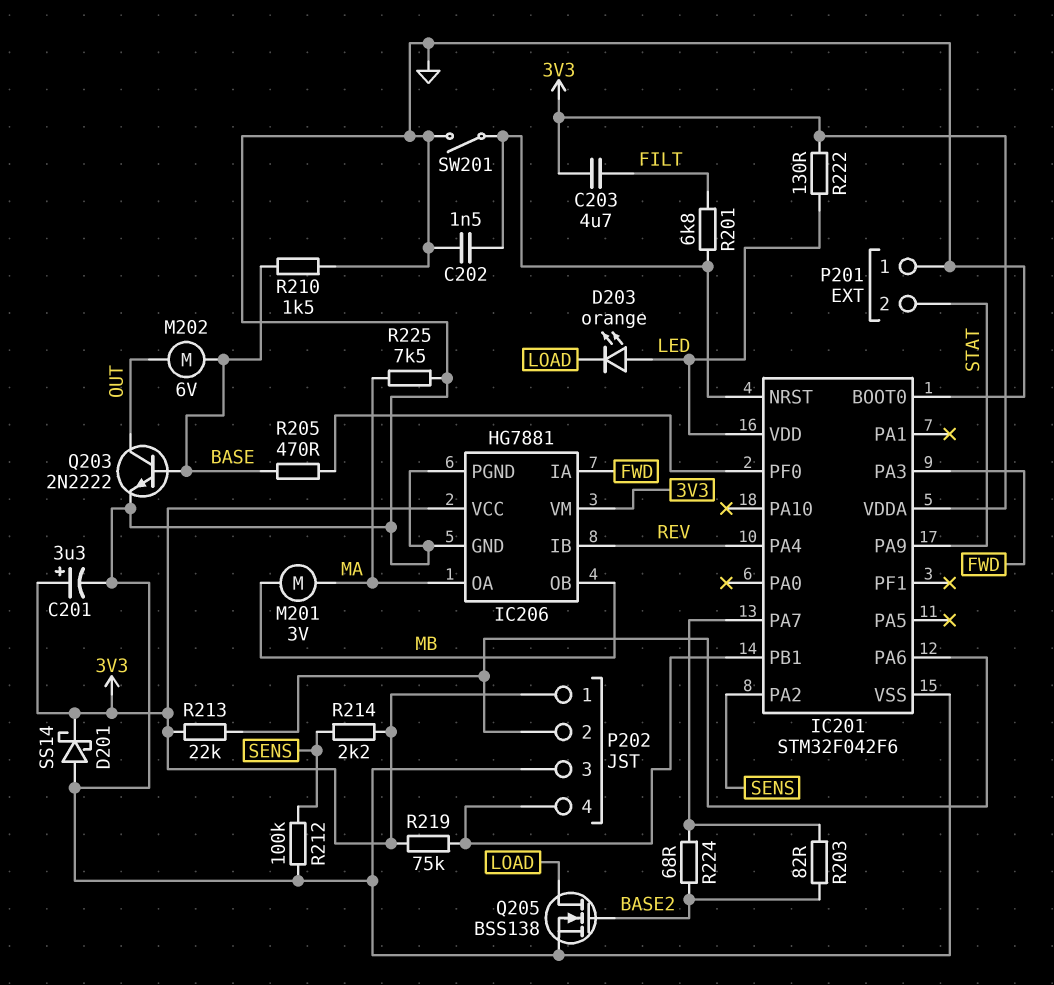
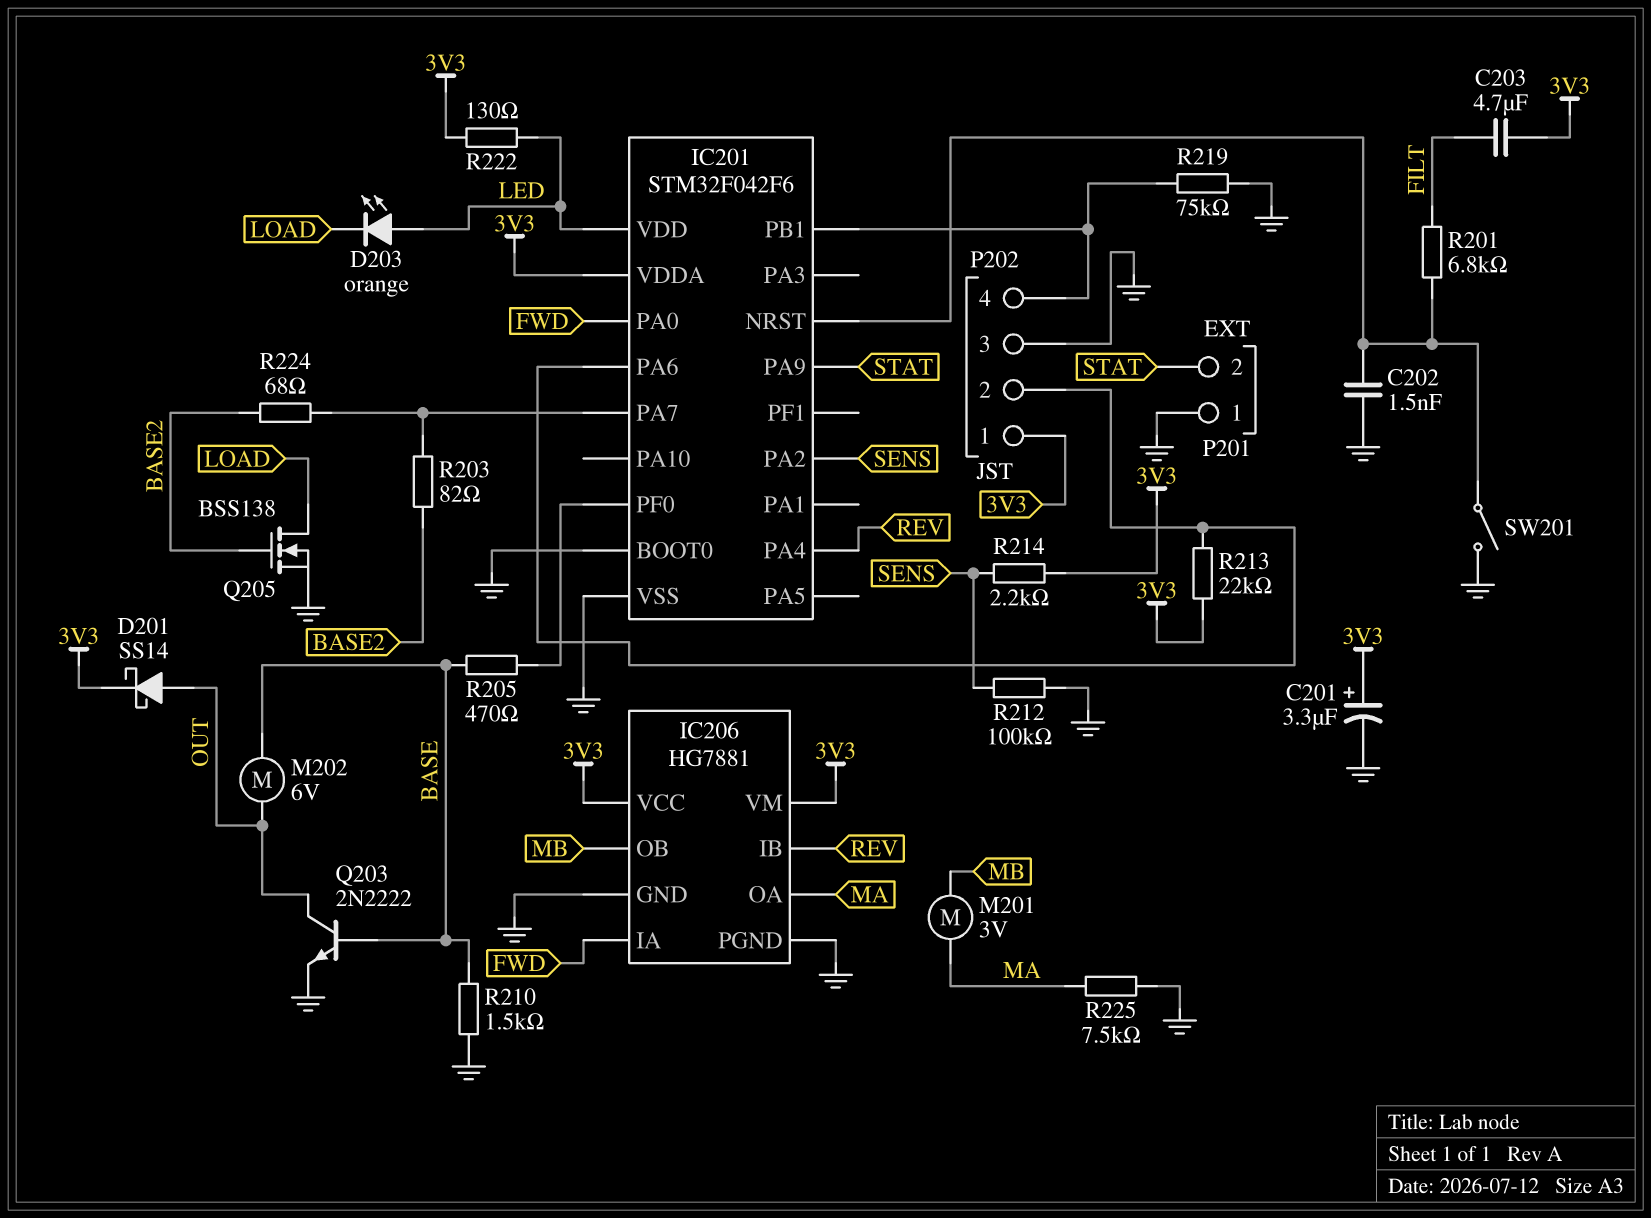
D201: schottky SS14 (A GND, K 3V3) -> schottky SS14 (A OUT, K 3V3)
IC201 pin PA0: none -> FWD
IC201 pin PA3: FWD -> none
R219: 75k (3V3, IC201/PB1) -> 75k (GND, IC201/PB1)

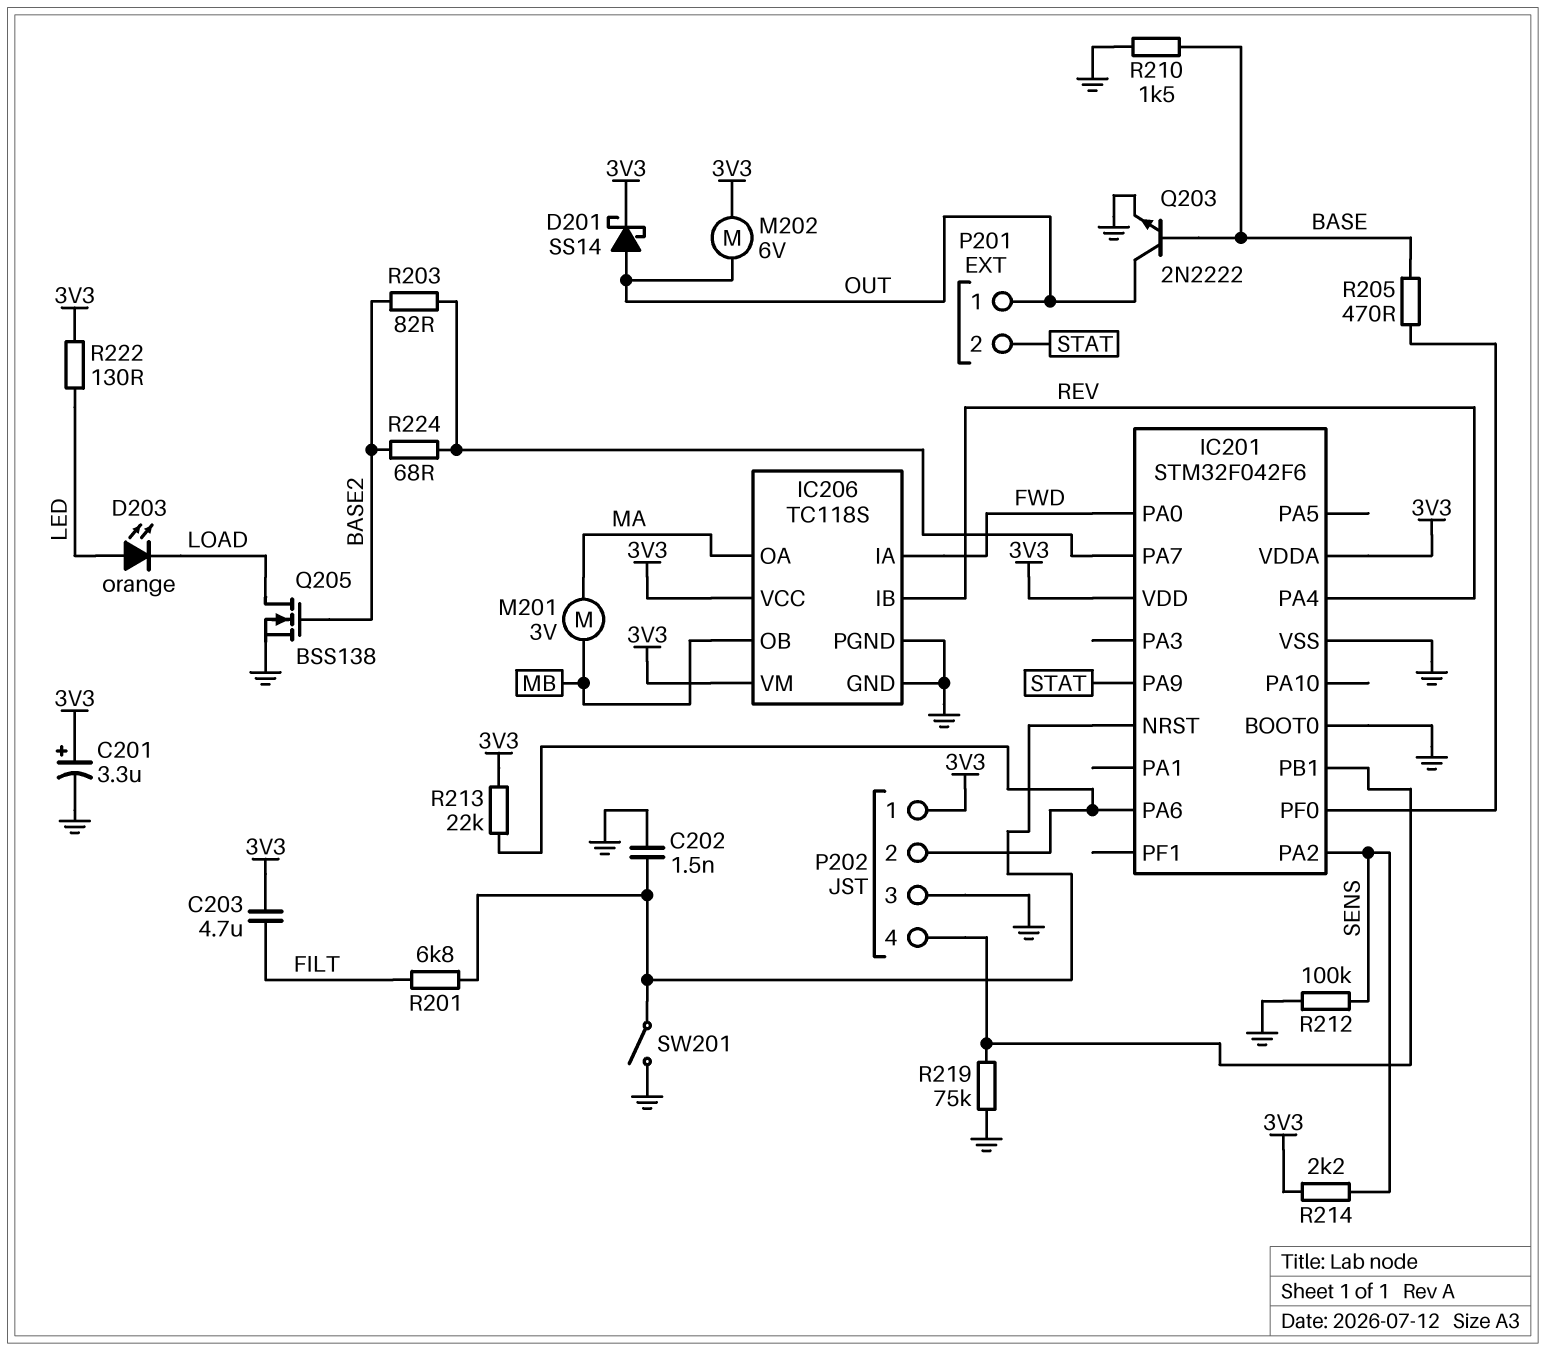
IC201 pin VDD: LED -> 3V3
IC206: HG7881 -> TC118S
M202: motor 6V (BASE, OUT) -> motor 6V (3V3, OUT)
P201 pin 1: GND -> OUT
R225: 7.5k (GND, MA) -> none

